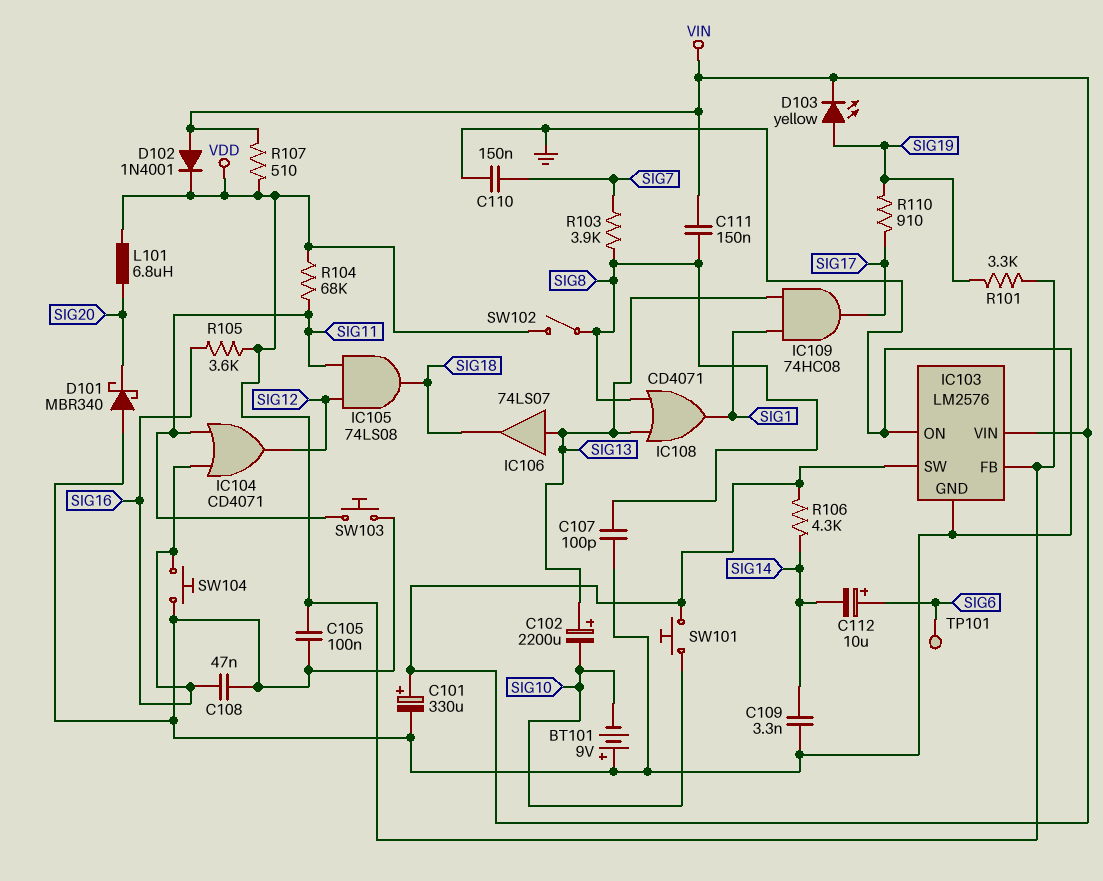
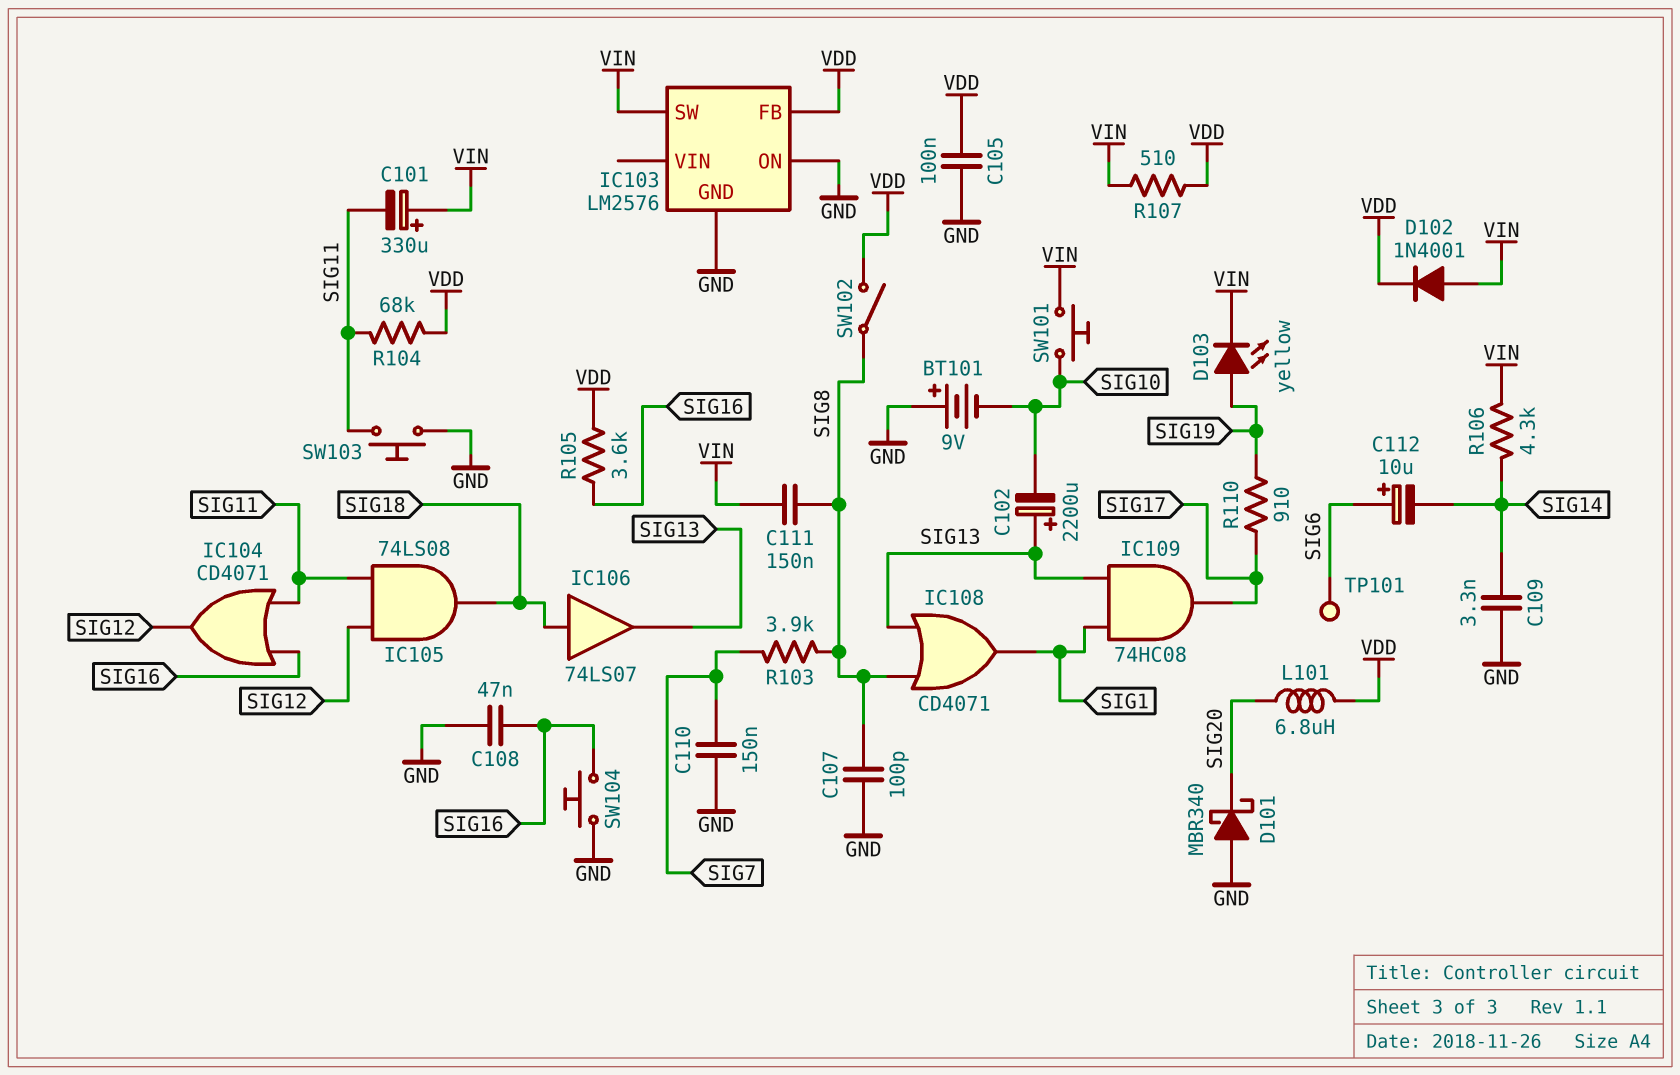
C101: 330uF (plus VIN, minus GND) -> 330uF (plus VIN, minus SIG11)
IC103 pin VIN: VIN -> none
IC106: buffer 74LS07 (in SIG13, out SIG18) -> buffer 74LS07 (in SIG18, out SIG13)
R101: 3.3k (SIG19, VDD) -> none

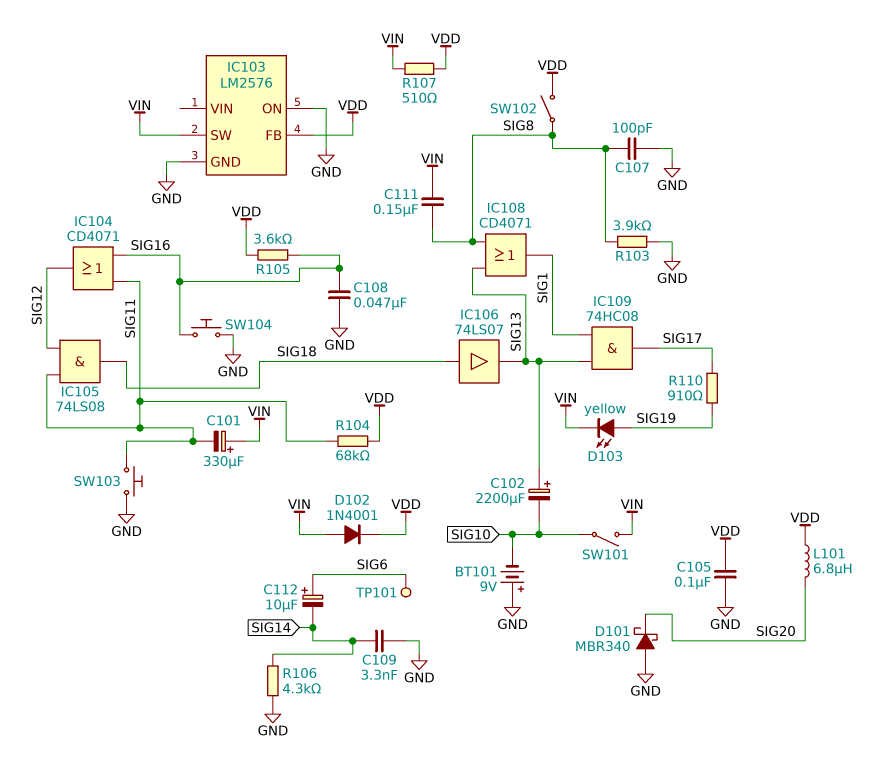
C110: 150nF (GND, SIG7) -> none
R103: 3.9k (SIG7, SIG8) -> 3.9k (GND, SIG8)
R106: 4.3k (SIG14, VIN) -> 4.3k (GND, SIG14)
SW101: button (SIG10, VIN) -> switch (SIG10, VIN)

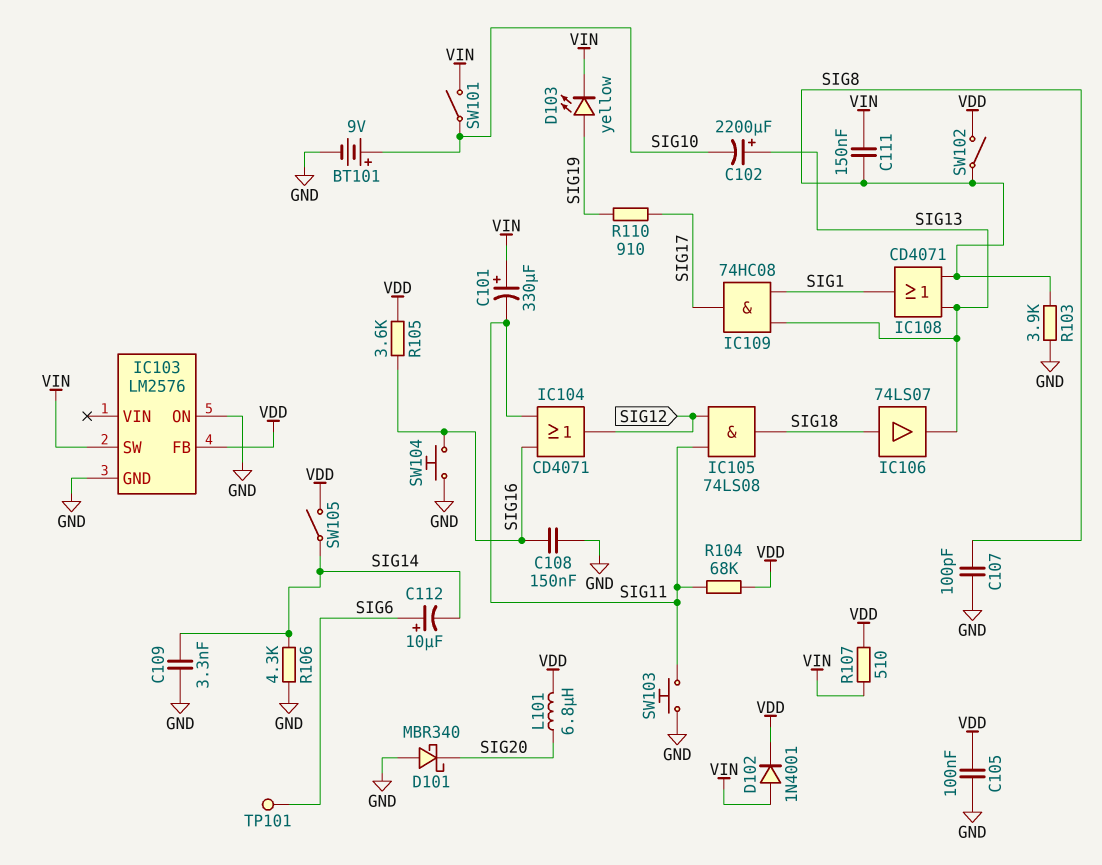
BT101: 9V (plus GND, minus SIG10) -> 9V (plus SIG10, minus GND)
C108: 47nF (GND, SIG16) -> 150nF (GND, SIG16)
SW105: none -> switch (SIG14, VDD)

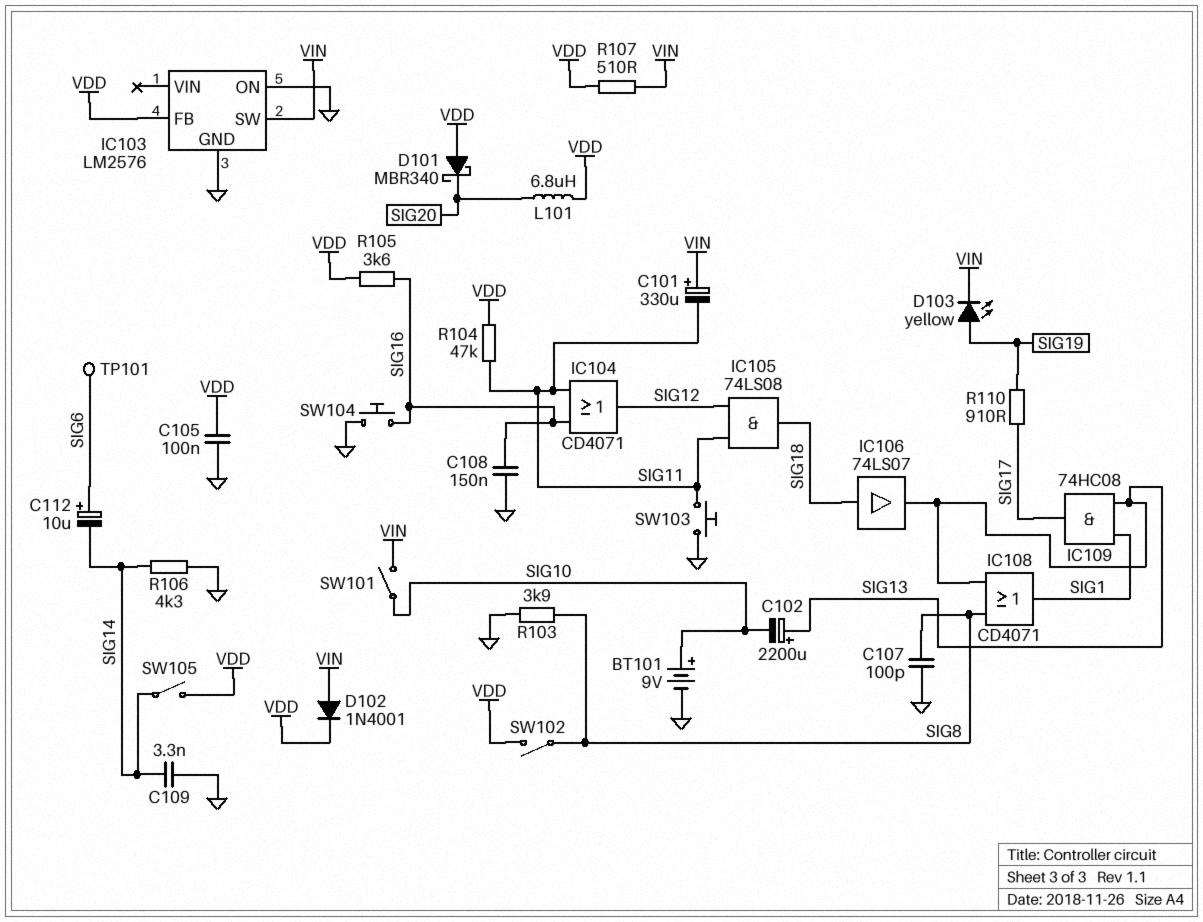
C111: 150nF (SIG8, VIN) -> none
D101: schottky MBR340 (A GND, K SIG20) -> schottky MBR340 (A VDD, K SIG20)
R104: 68k (SIG11, VDD) -> 47k (SIG11, VDD)

